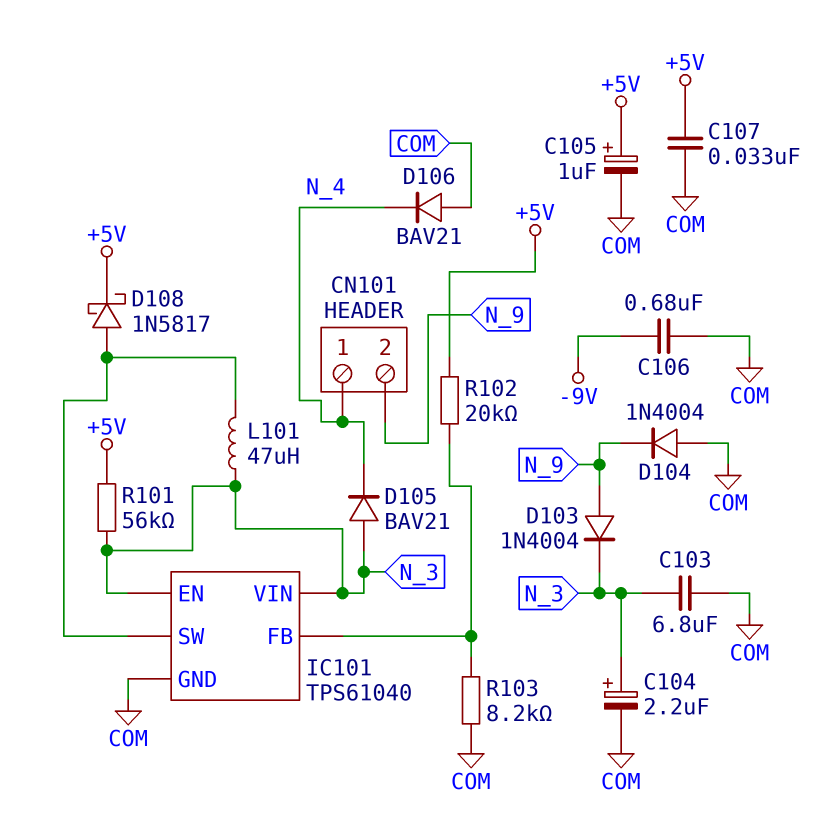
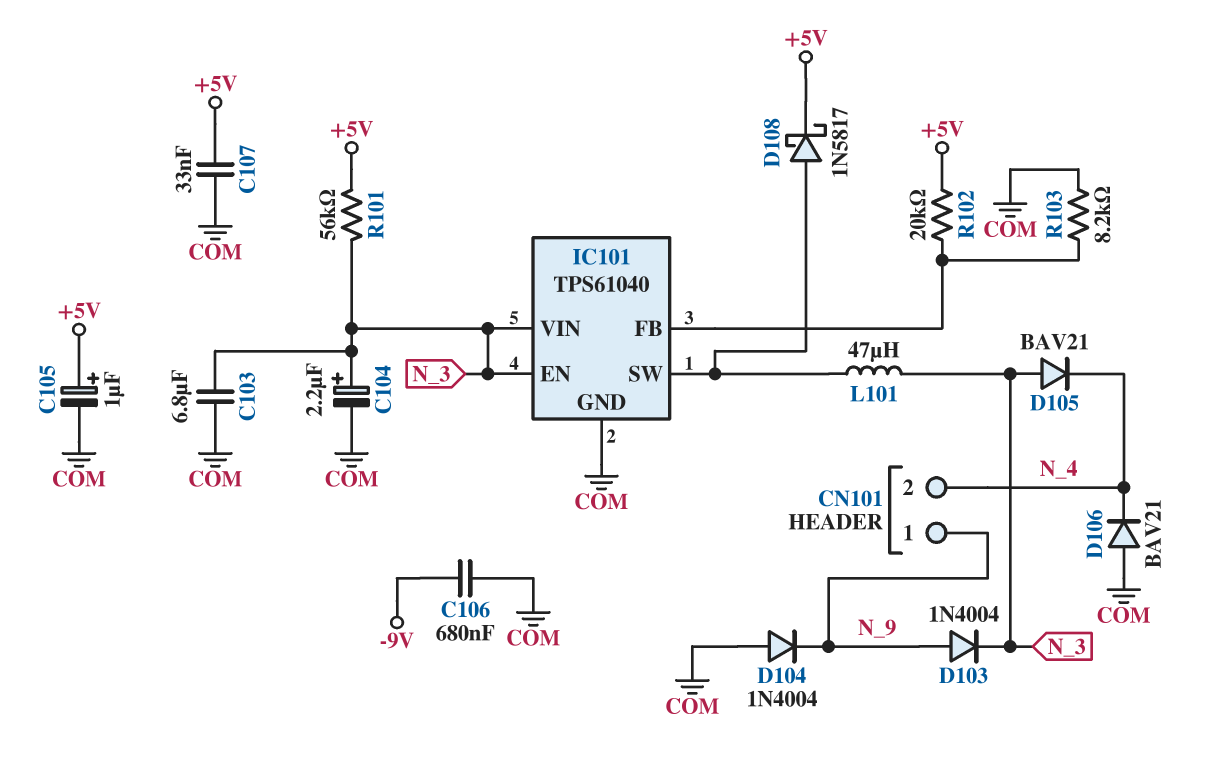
CN101 pin 1: N_4 -> N_9
CN101 pin 2: N_9 -> N_4

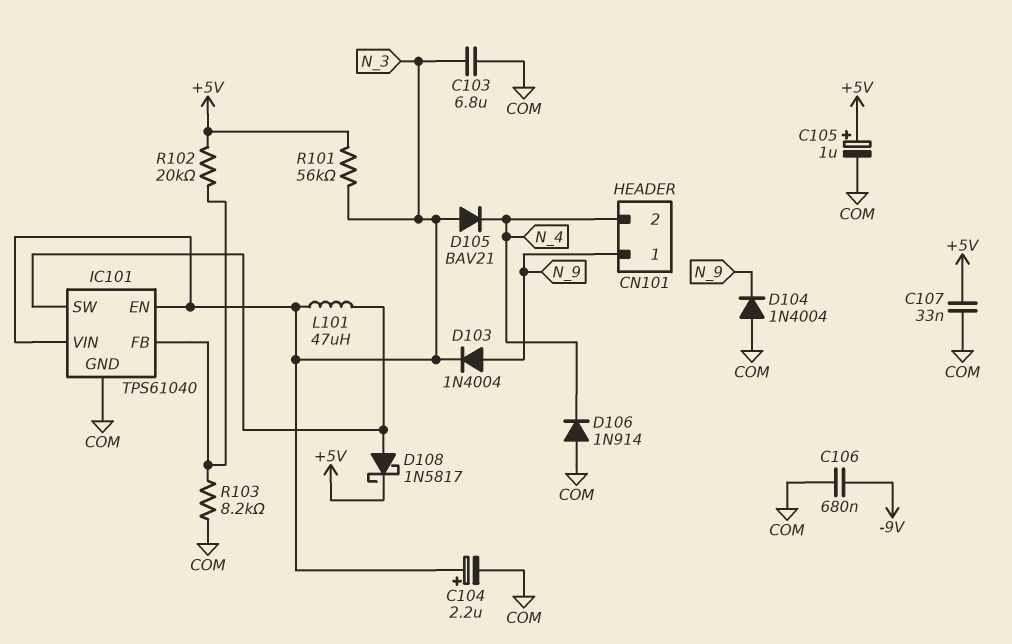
D106: diode BAV21 (A COM, K N_4) -> diode 1N914 (A COM, K N_4)

